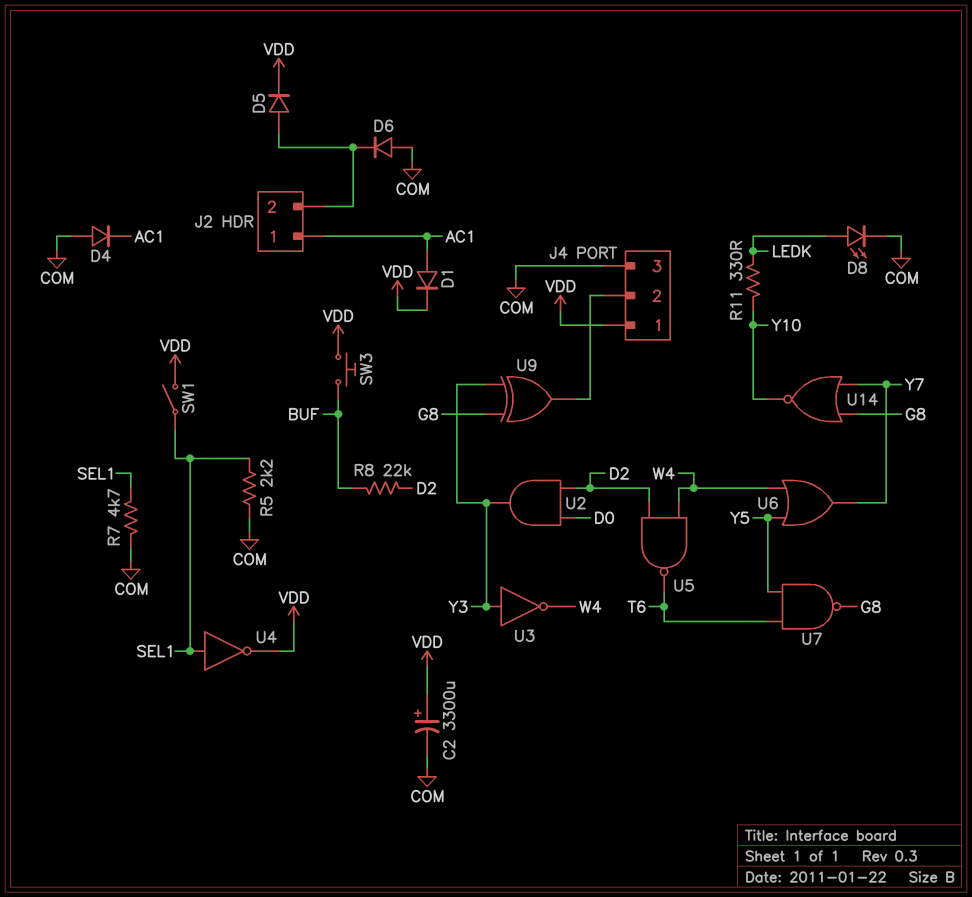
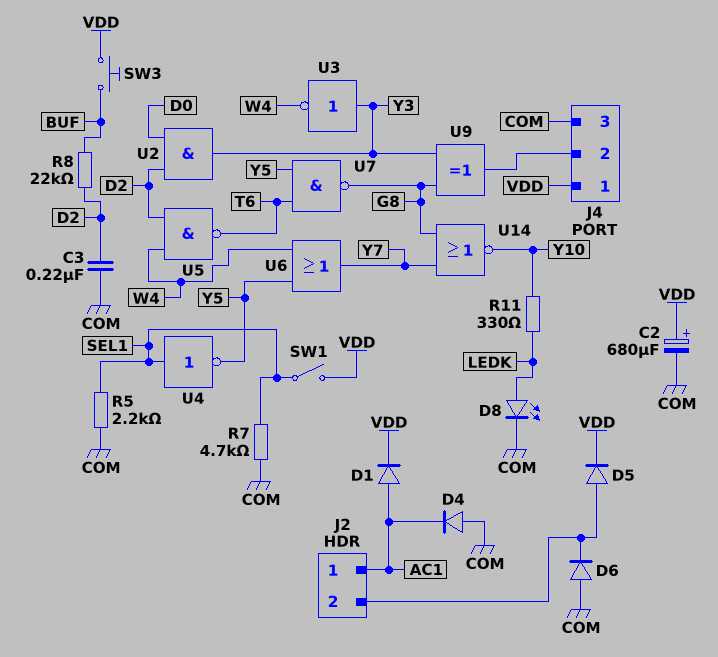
C2: 3300uF (plus VDD, minus COM) -> 680uF (plus VDD, minus COM)
C3: none -> 220nF (COM, D2)
U4: NOT (in SEL1, out VDD) -> NOT (in SEL1, out Y5)

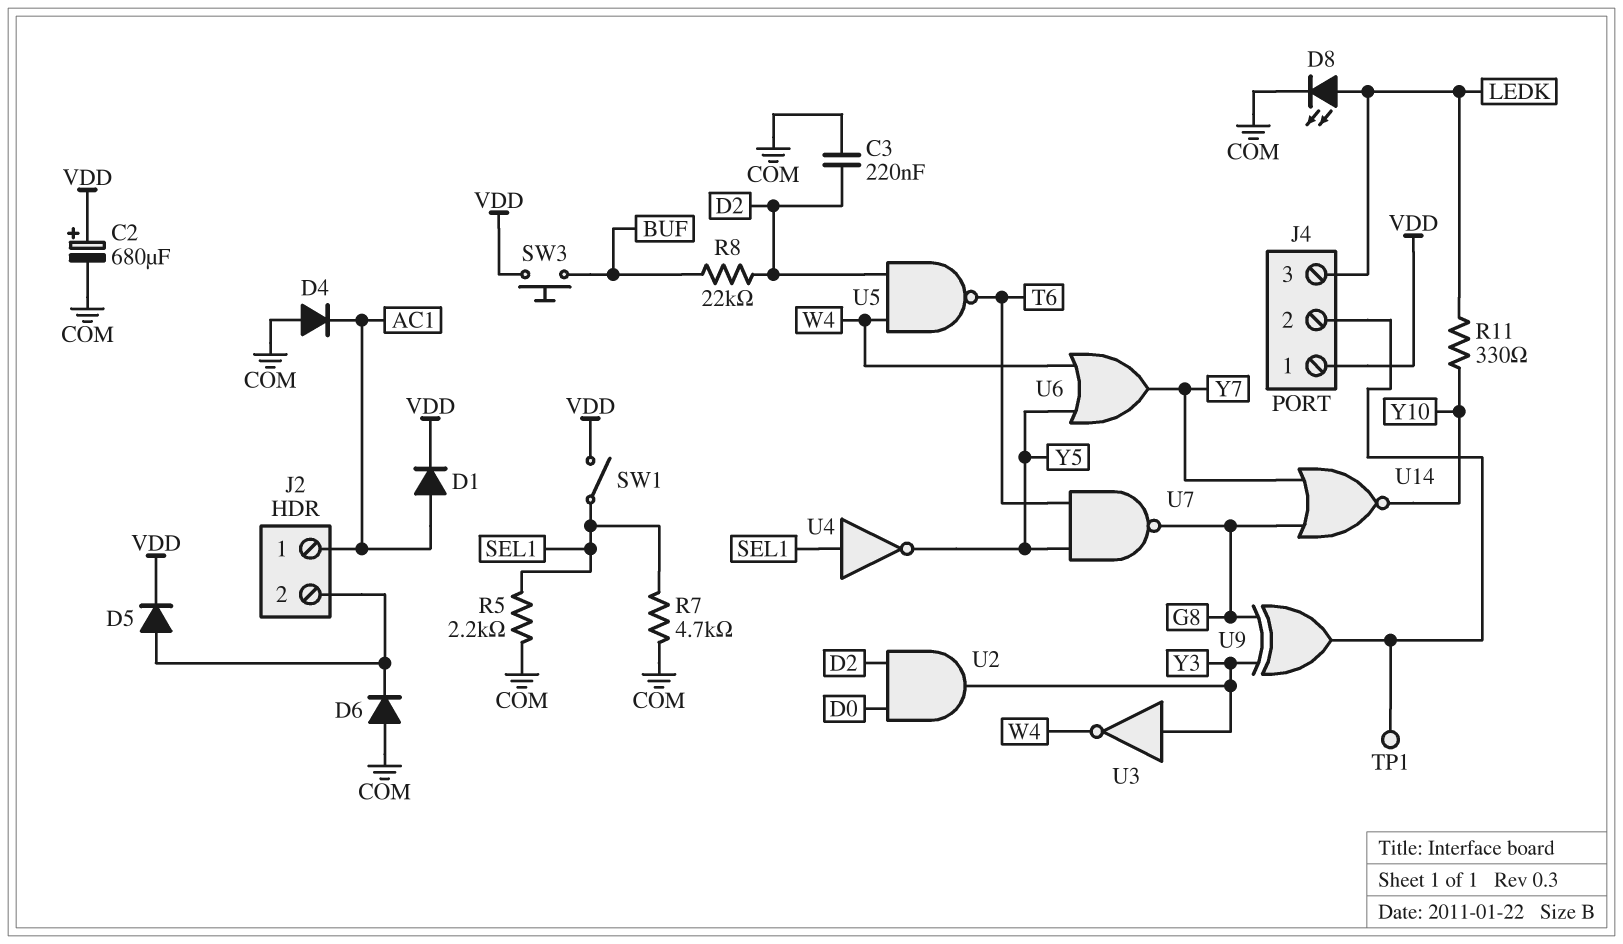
J4 pin 3: COM -> LEDK
TP1: none -> test point (J4/2)

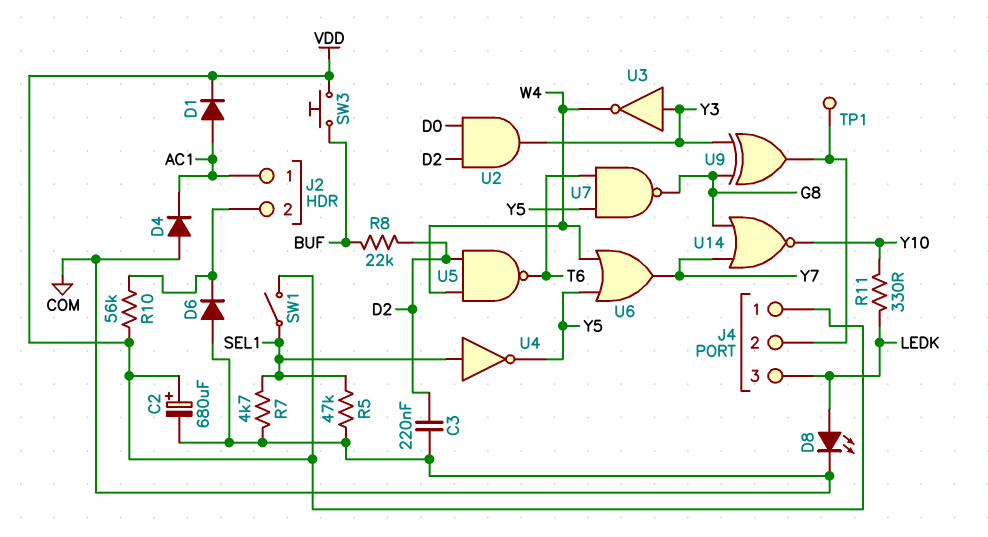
D5: diode (A J2/2, K VDD) -> none
R5: 2.2k (COM, SEL1) -> 47k (COM, SEL1)
R10: none -> 56k (J2/2, VDD)

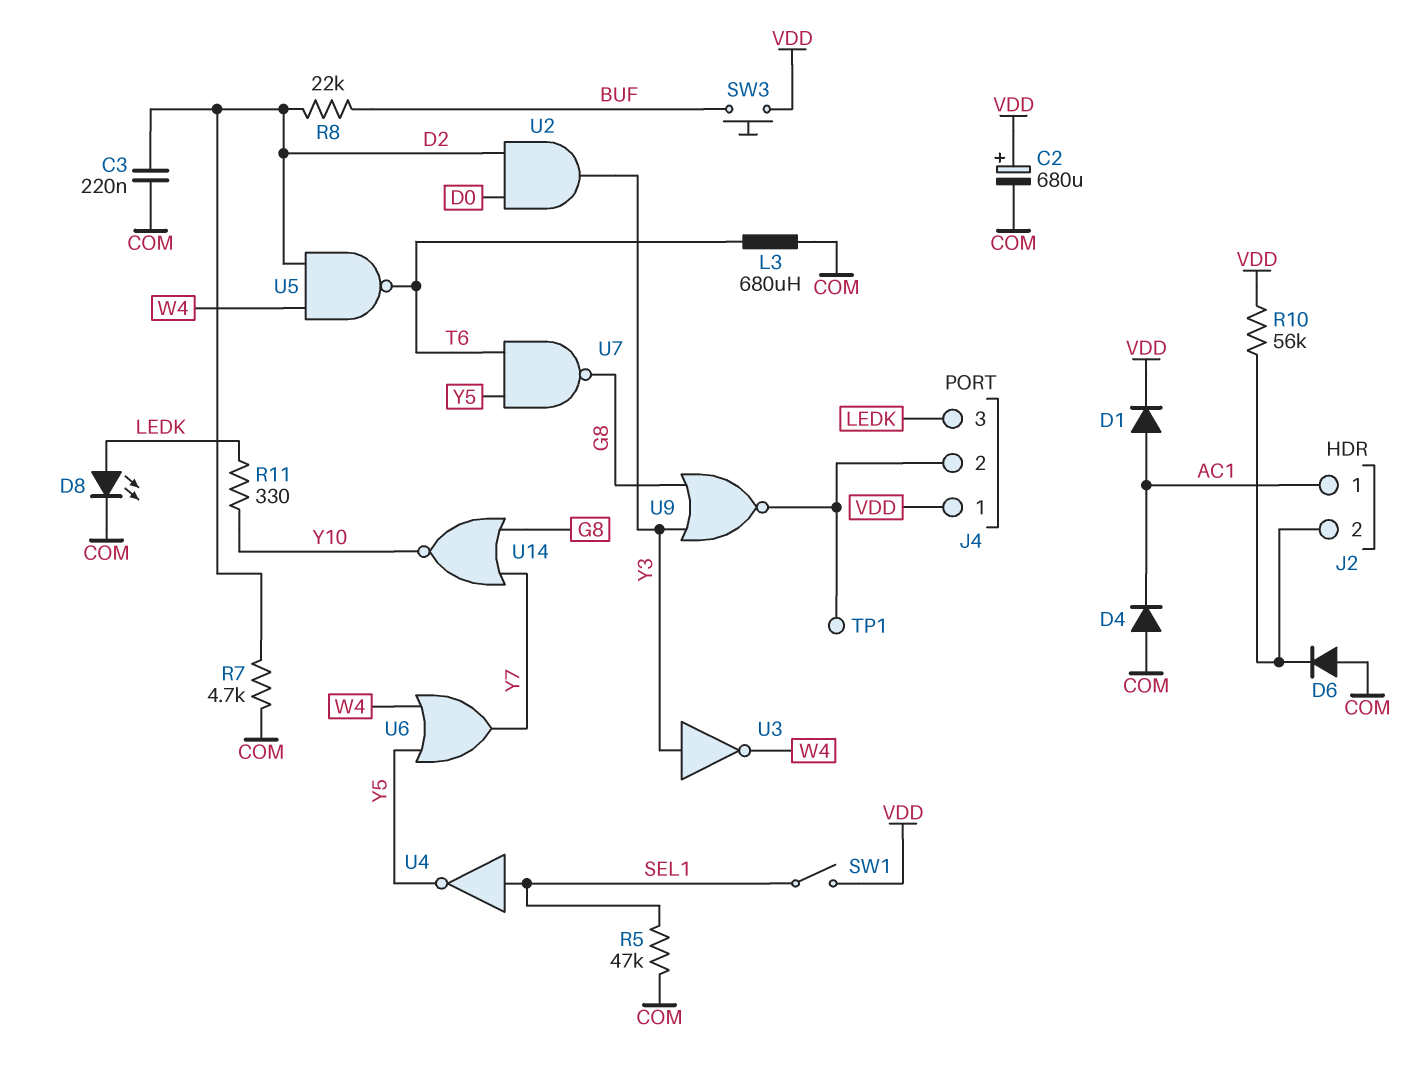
L3: none -> 680uH (COM, T6)
R7: 4.7k (COM, SEL1) -> 4.7k (COM, D2)
U9: XOR (in G8, in Y3, out J4/2) -> NOR (in G8, in Y3, out J4/2)

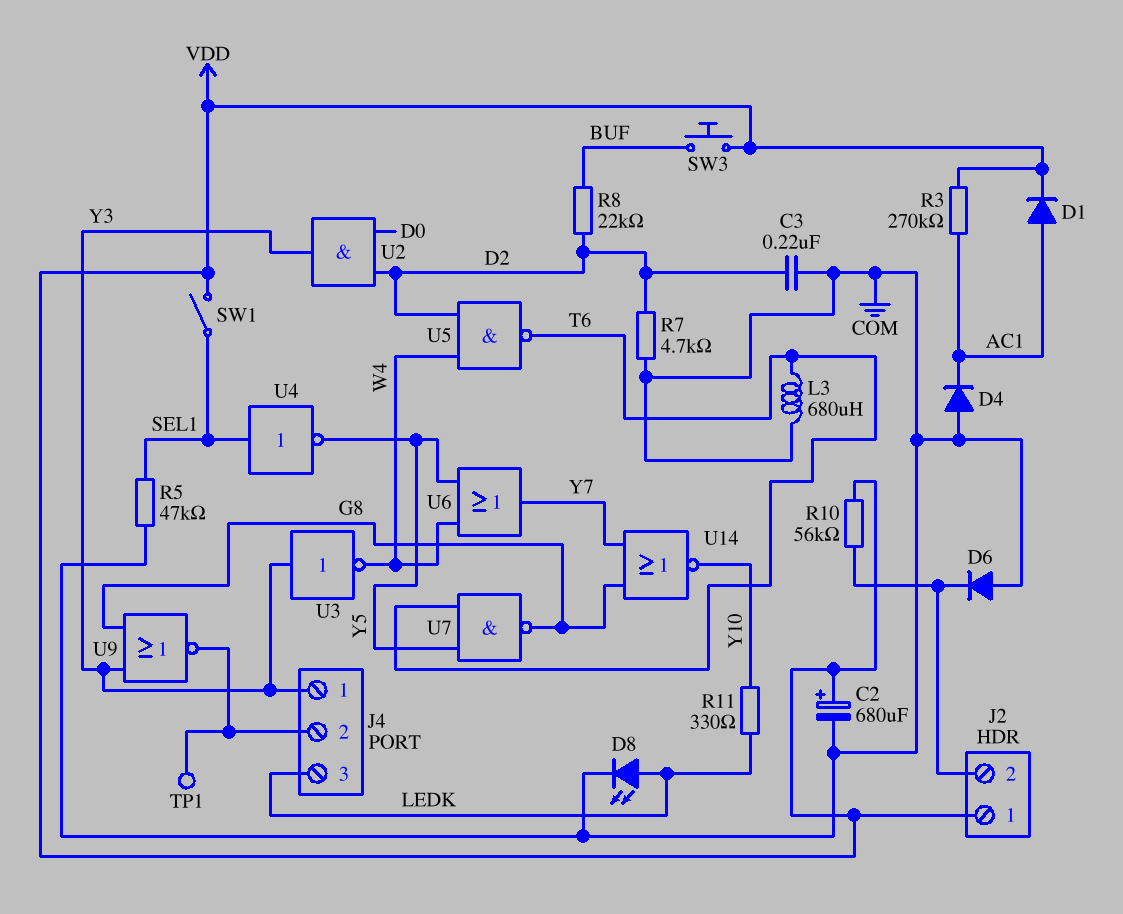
J2 pin 1: AC1 -> VDD
J4 pin 1: VDD -> Y3
R3: none -> 270k (AC1, VDD)

